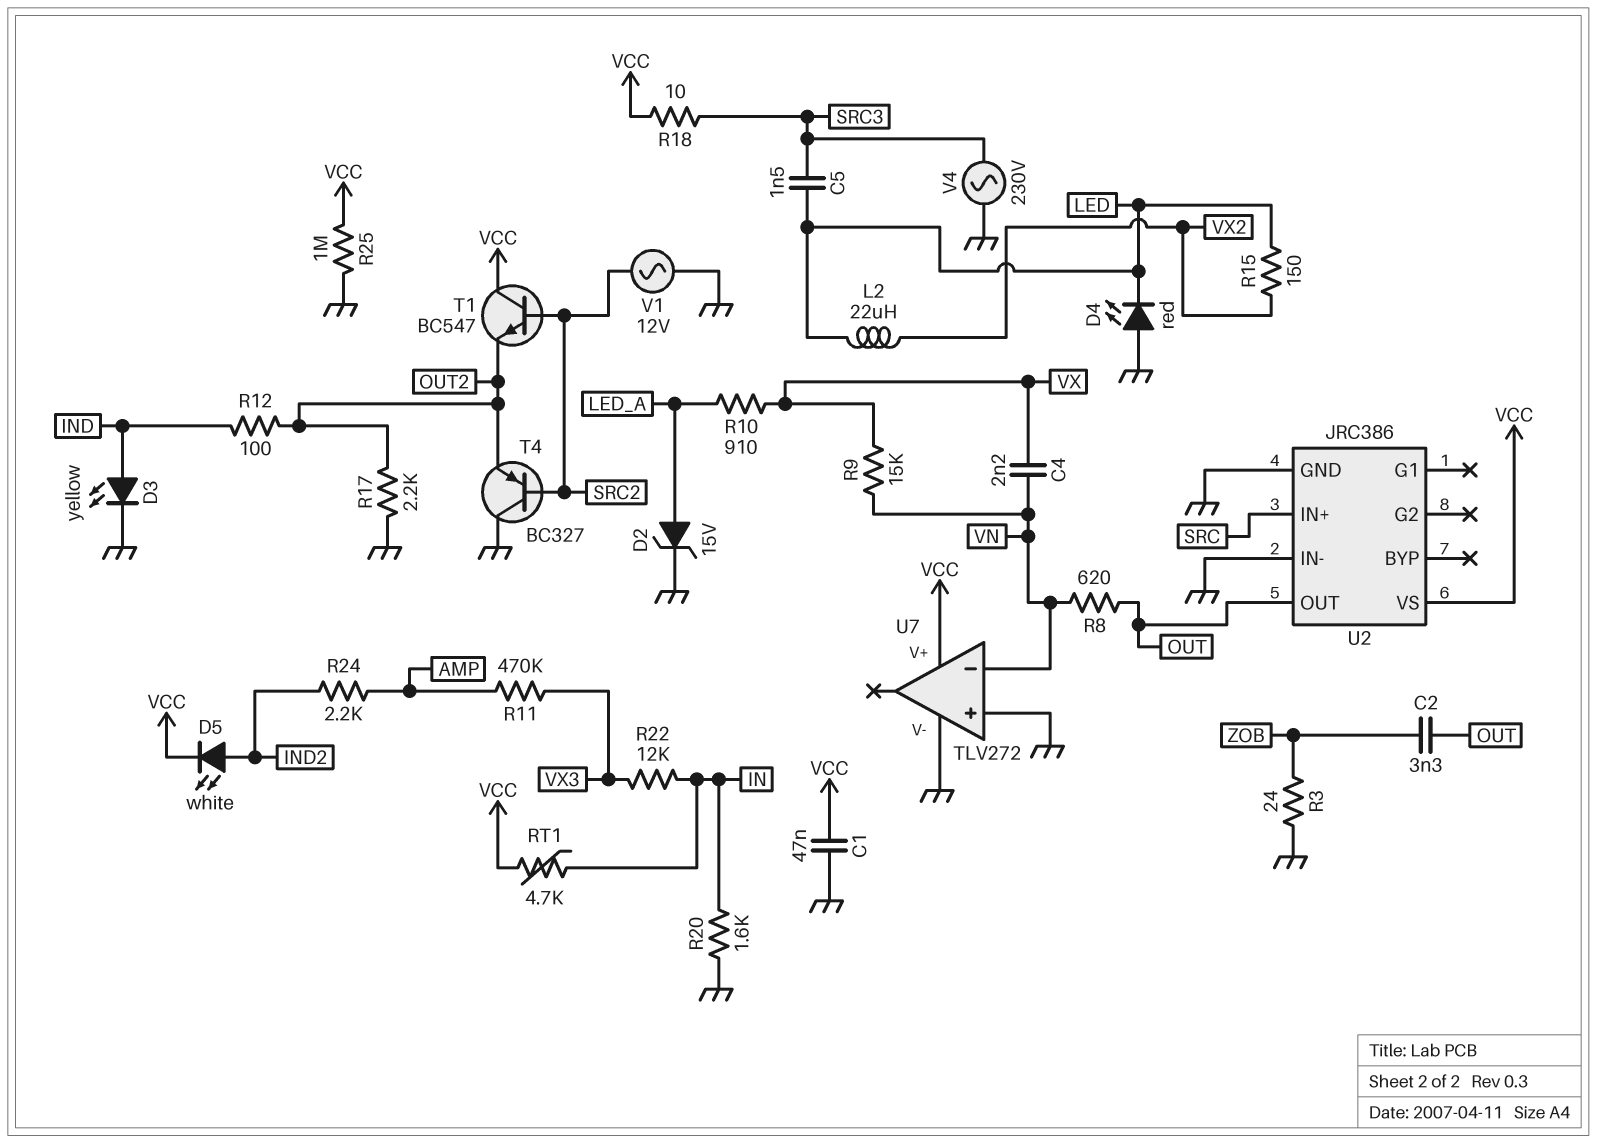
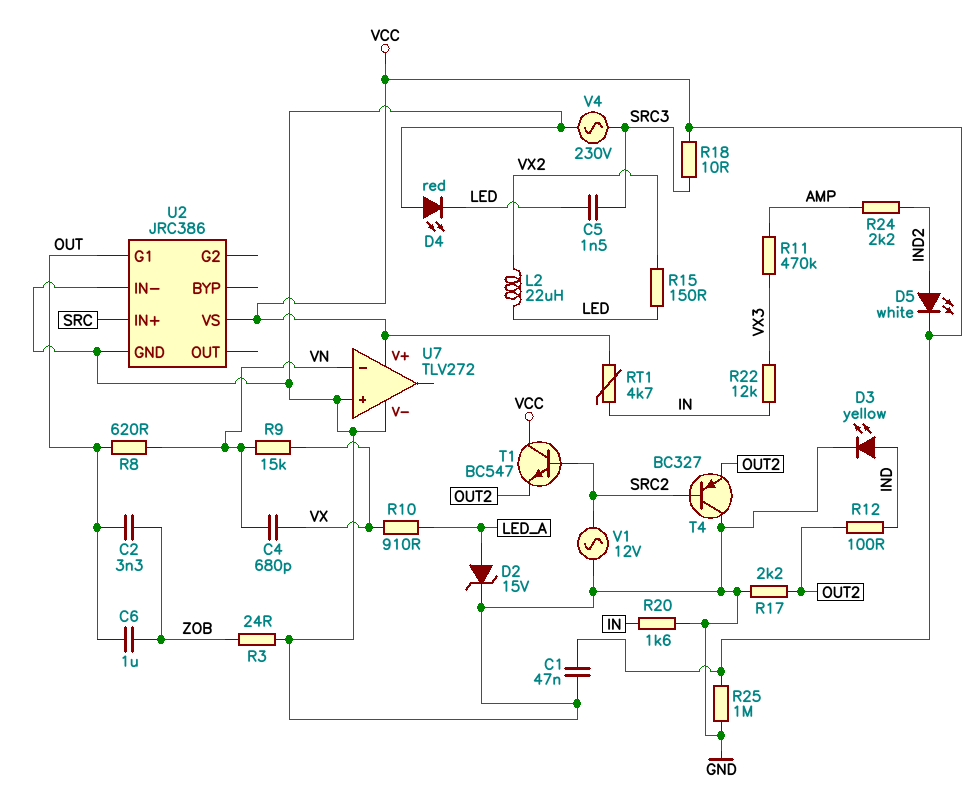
C4: 2.2nF (VN, VX) -> 680pF (VN, VX)
C6: none -> 1uF (OUT, ZOB)
U2 pin G1: none -> OUT
U2 pin OUT: OUT -> none

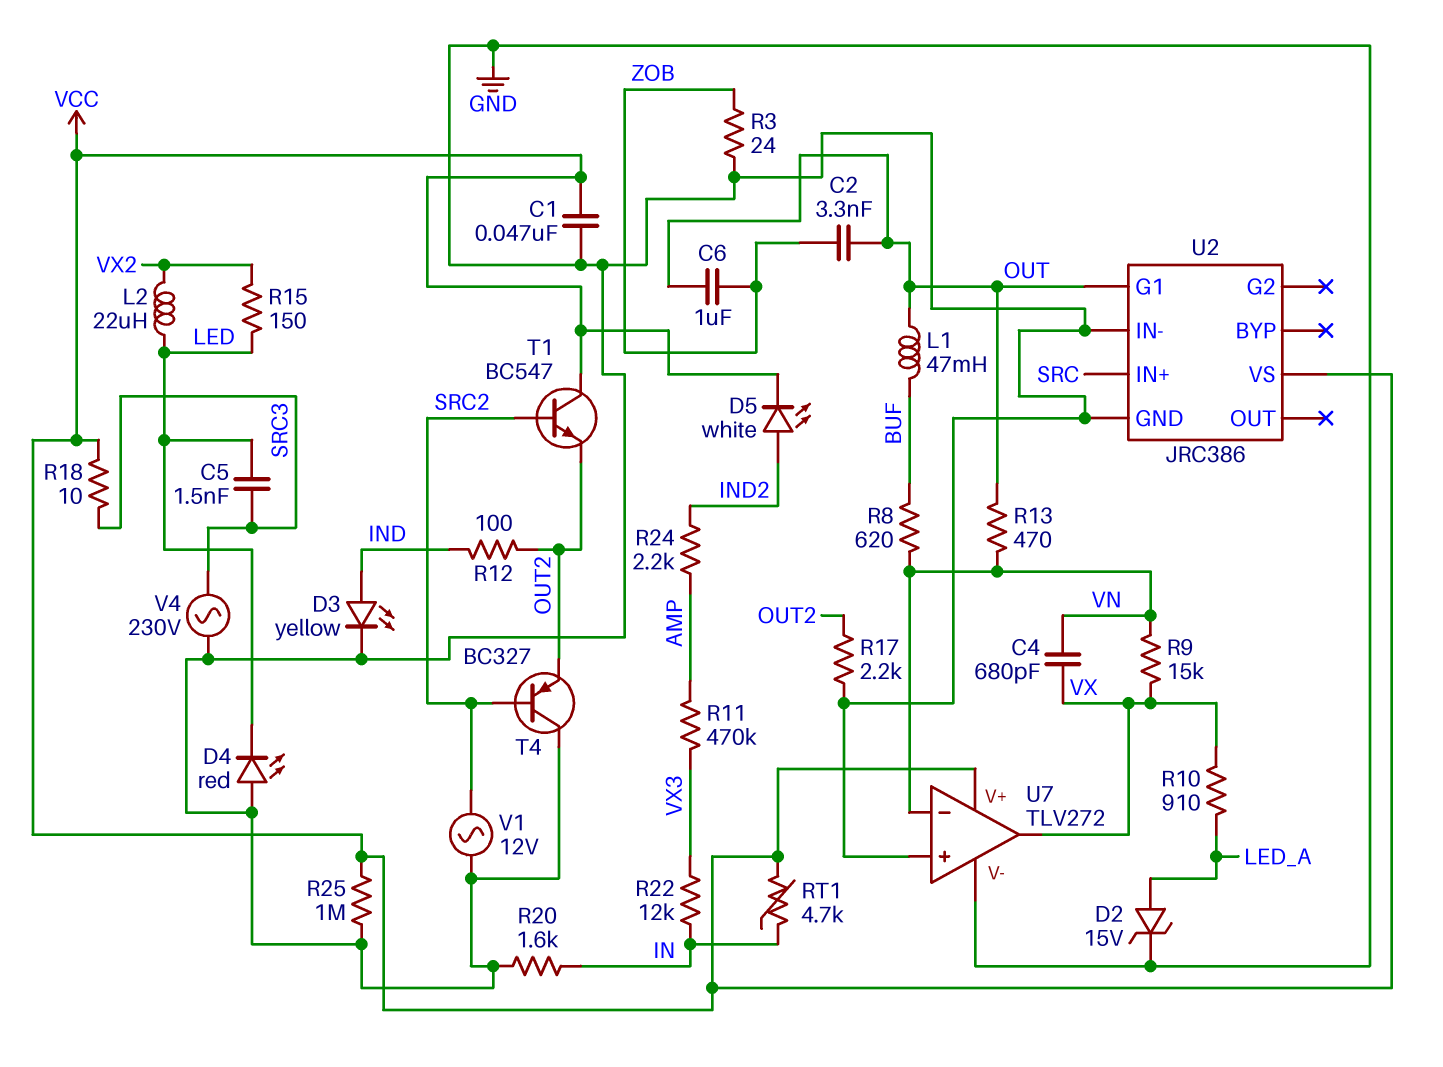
L1: none -> 47mH (BUF, OUT)
R8: 620 (OUT, VN) -> 620 (BUF, VN)
R13: none -> 470 (OUT, VN)
U7 pin out: none -> VX

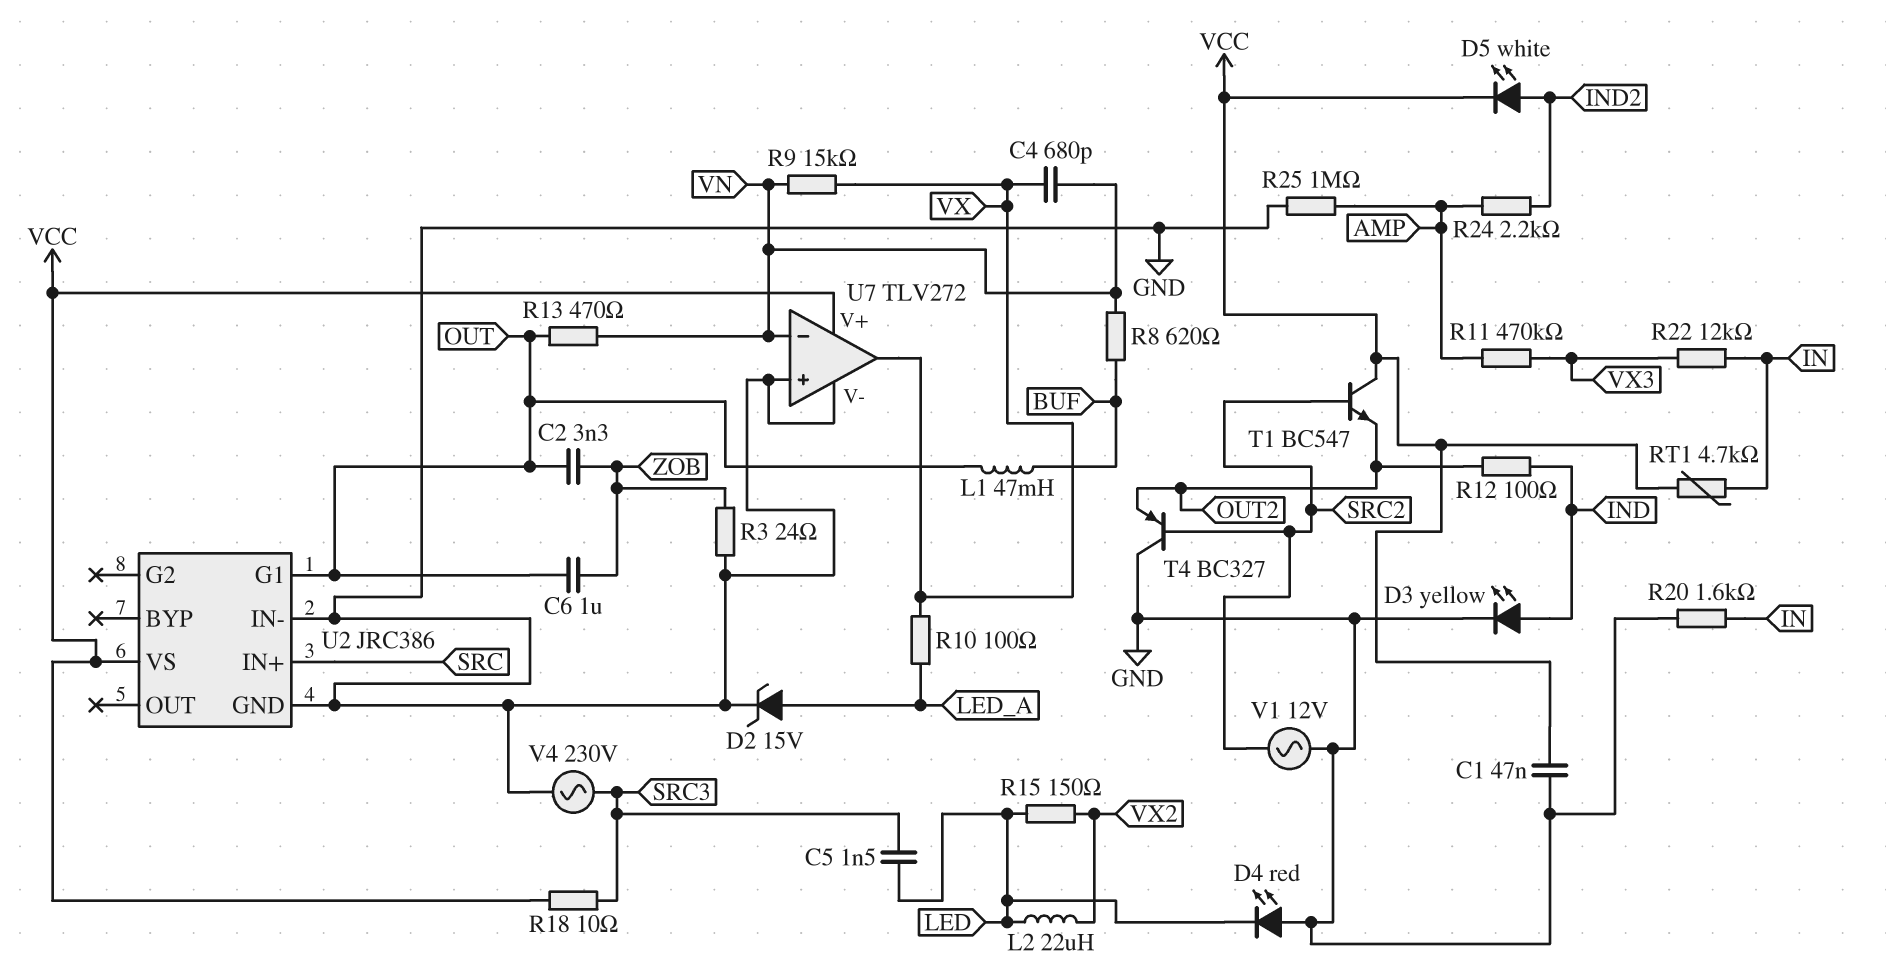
R10: 910 (LED_A, VX) -> 100 (LED_A, VX)
R17: 2.2k (GND, OUT2) -> none
R25: 1M (GND, VCC) -> 1M (AMP, GND)

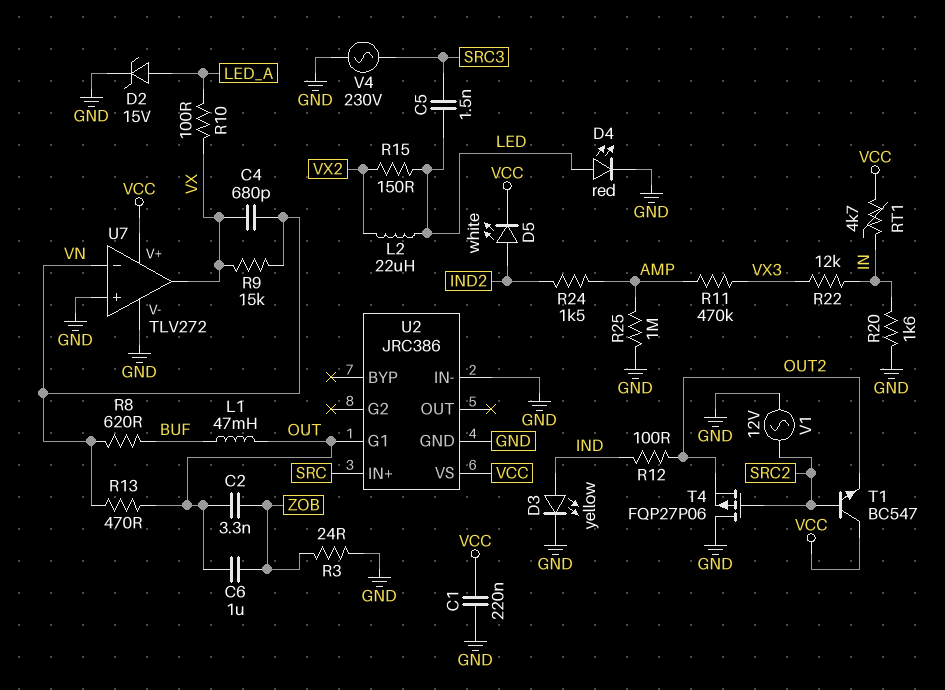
C1: 47nF (GND, VCC) -> 220nF (GND, VCC)
D4: LED red (A GND, K LED) -> LED red (A LED, K GND)
R18: 10 (SRC3, VCC) -> none
R24: 2.2k (AMP, IND2) -> 1.5k (AMP, IND2)
T4: PNP BC327 (B SRC2, C GND, E OUT2) -> PMOS FQP27P06 (G SRC2, D GND, S OUT2)

